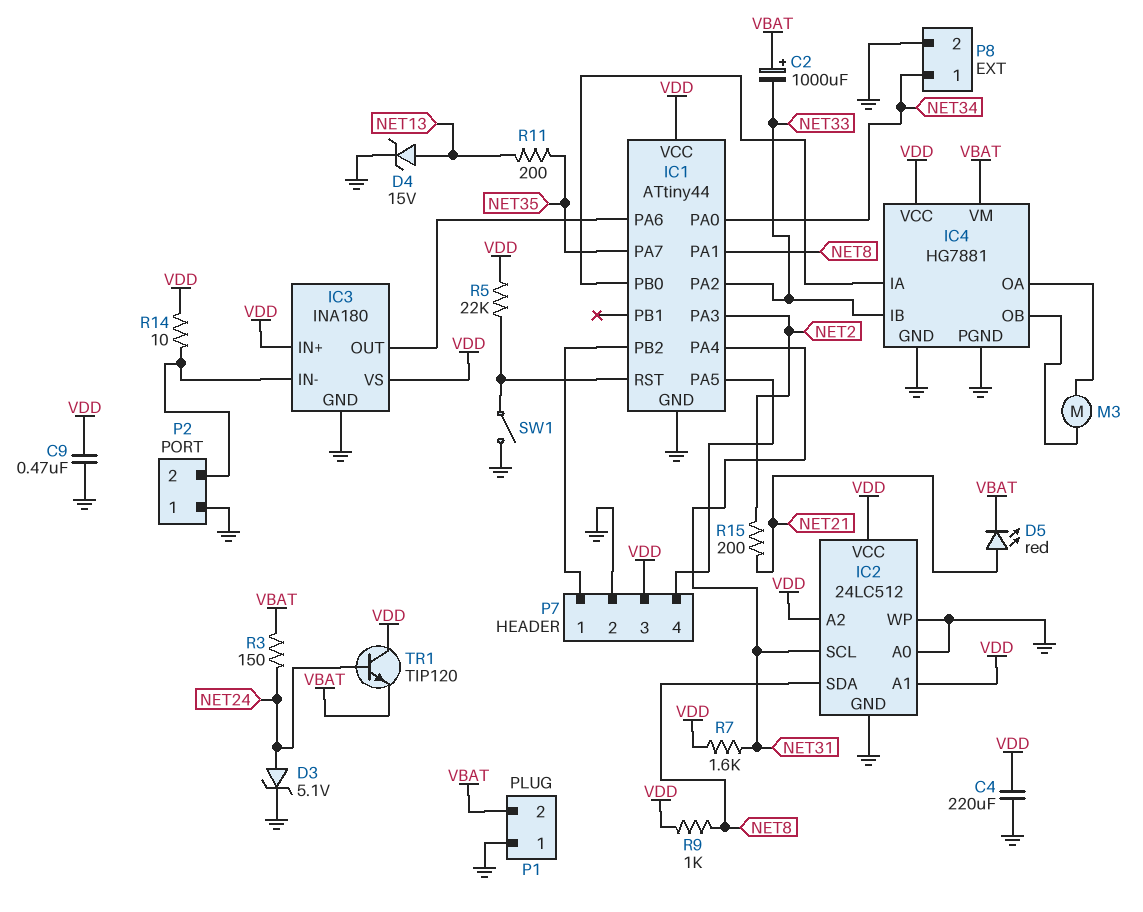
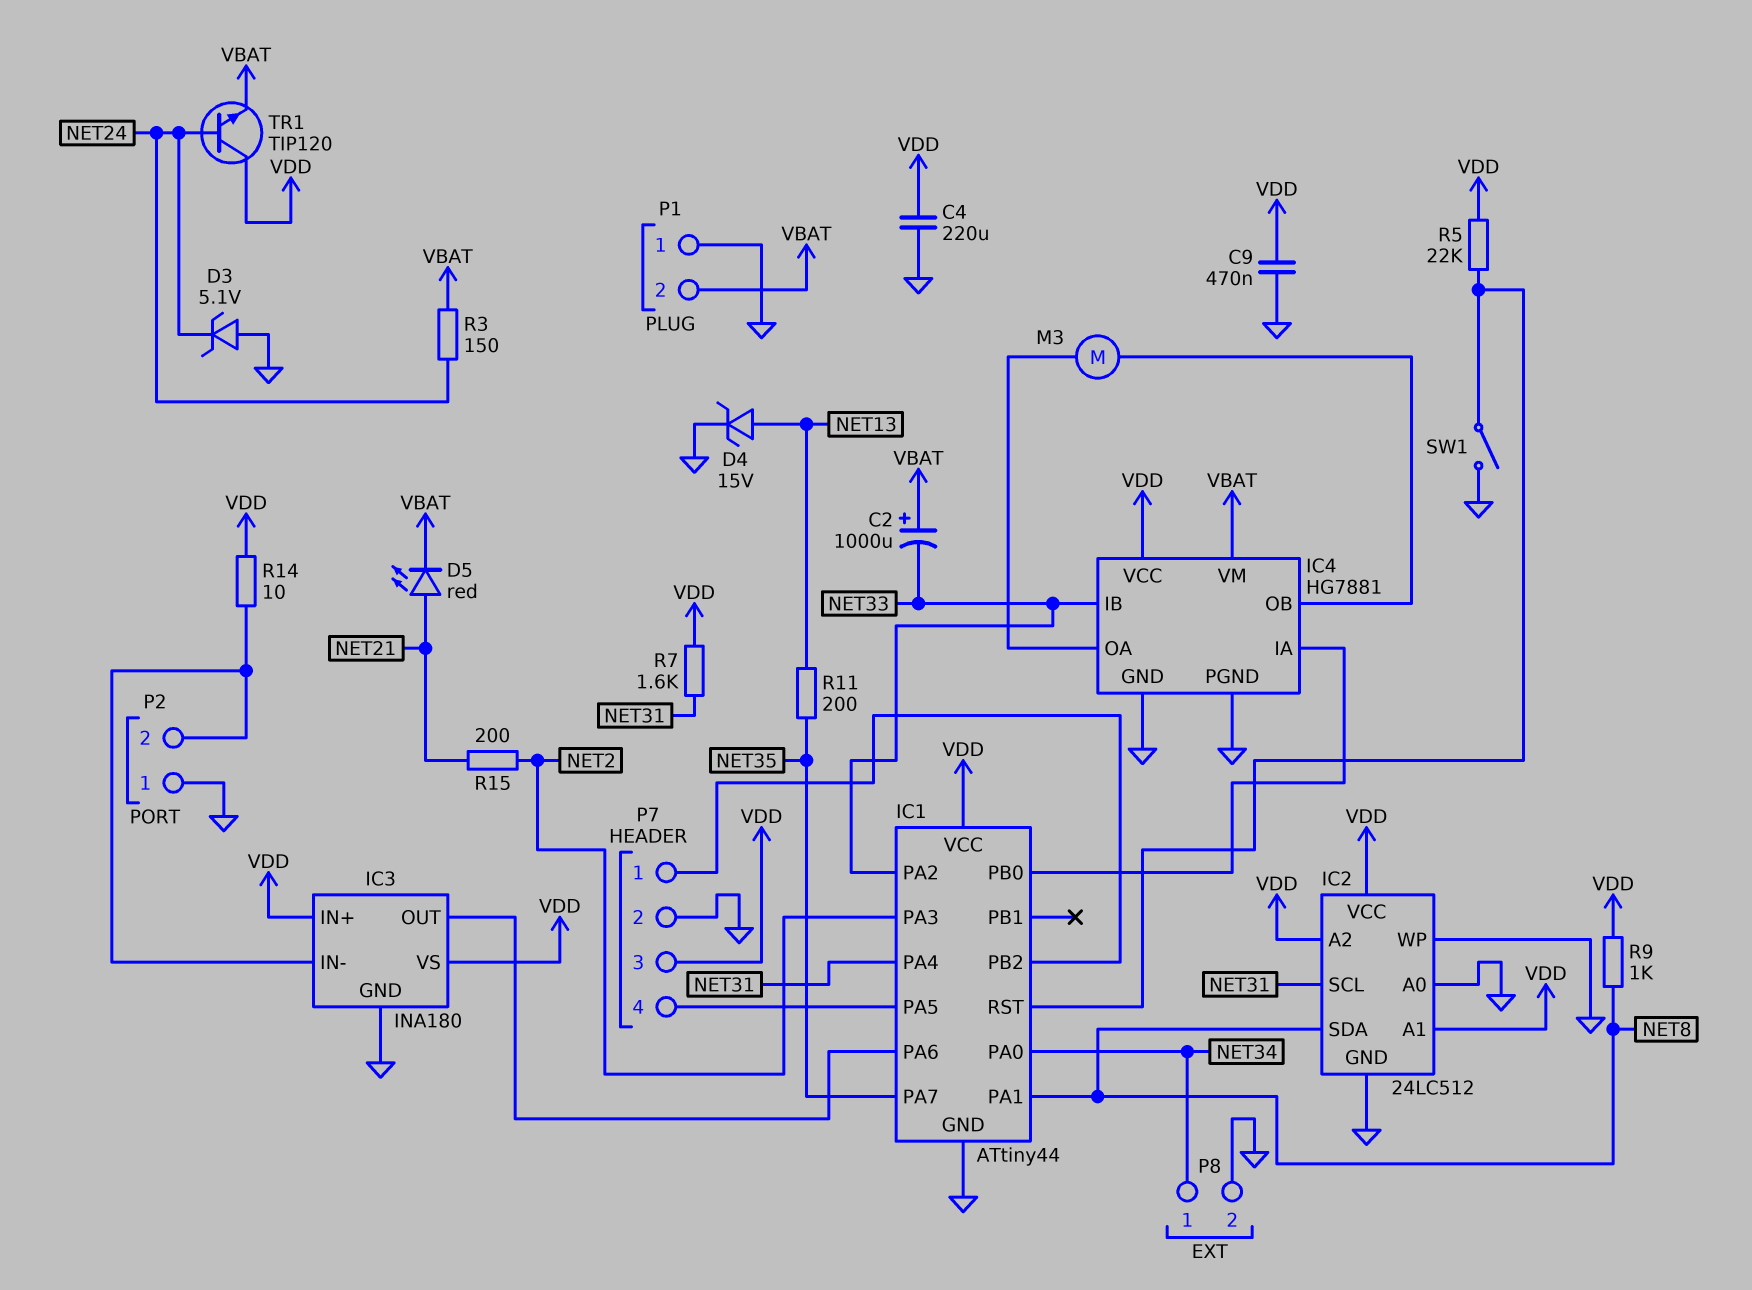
D3: zener 5.1V (A NET24, K GND) -> zener 5.1V (A GND, K NET24)

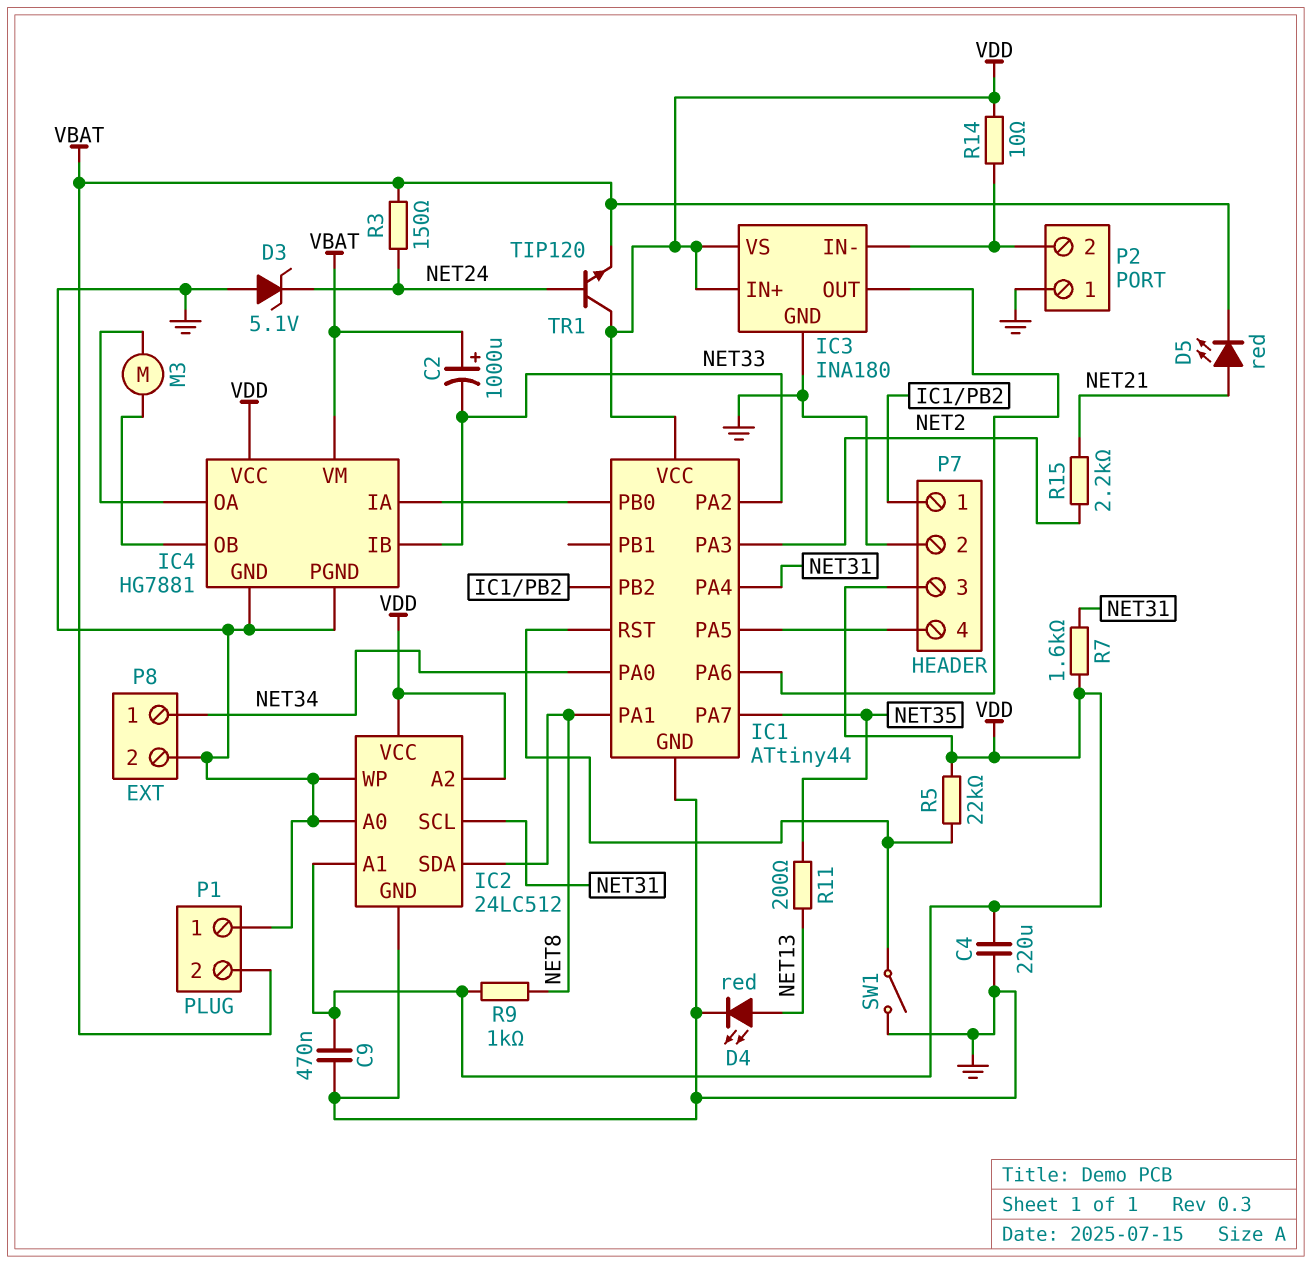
D4: zener 15V (A NET13, K GND) -> LED red (A NET13, K GND)
R15: 200 (NET2, NET21) -> 2.2k (NET2, NET21)

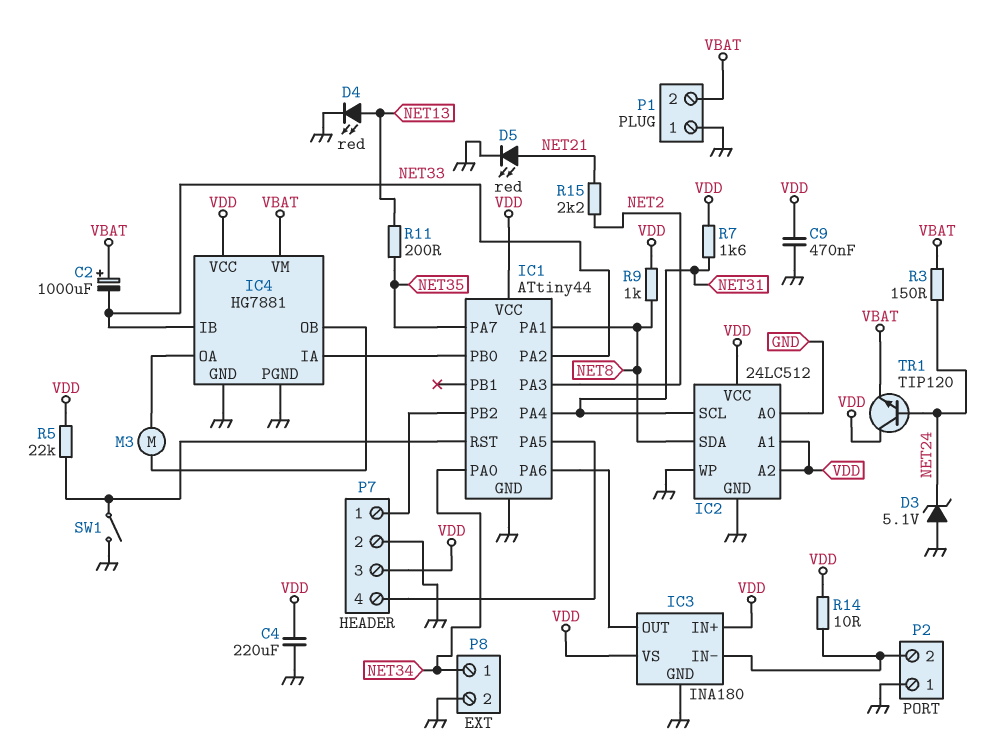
D5: LED red (A NET21, K VBAT) -> LED red (A NET21, K GND)

